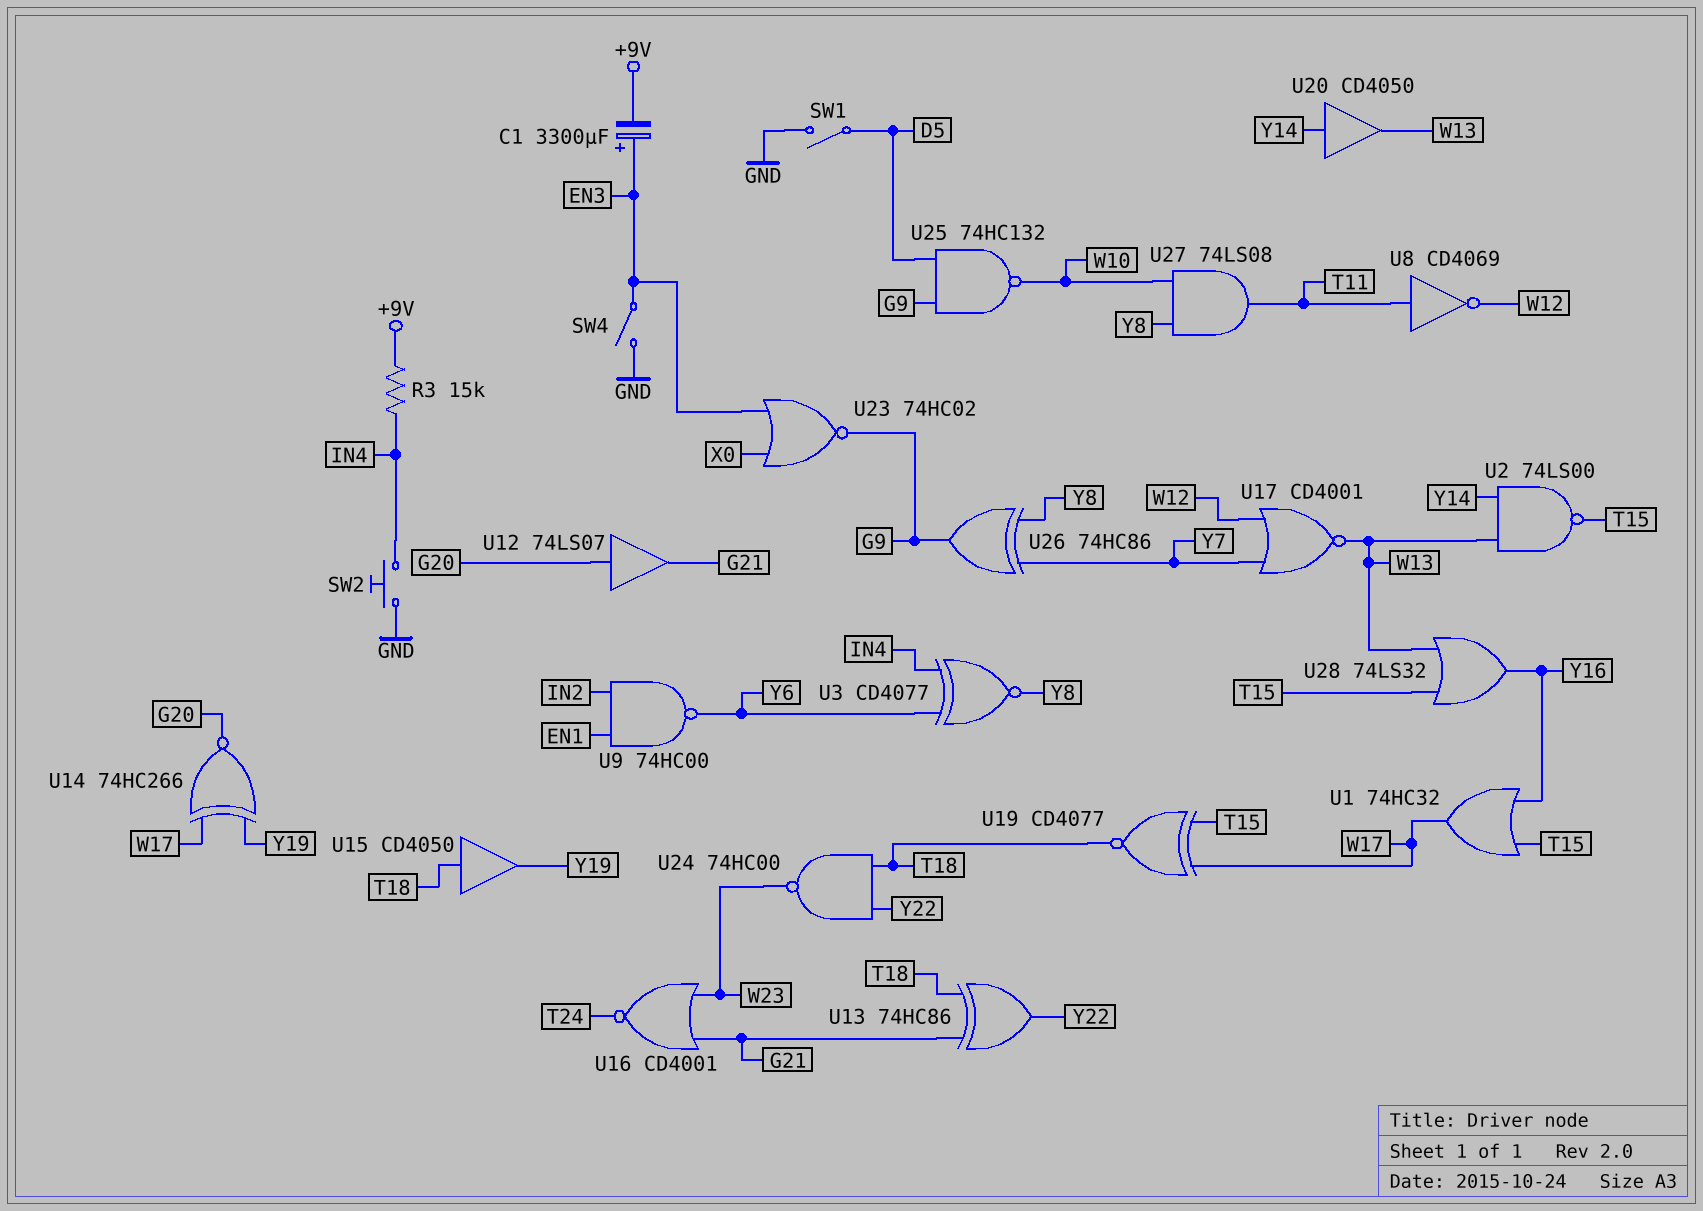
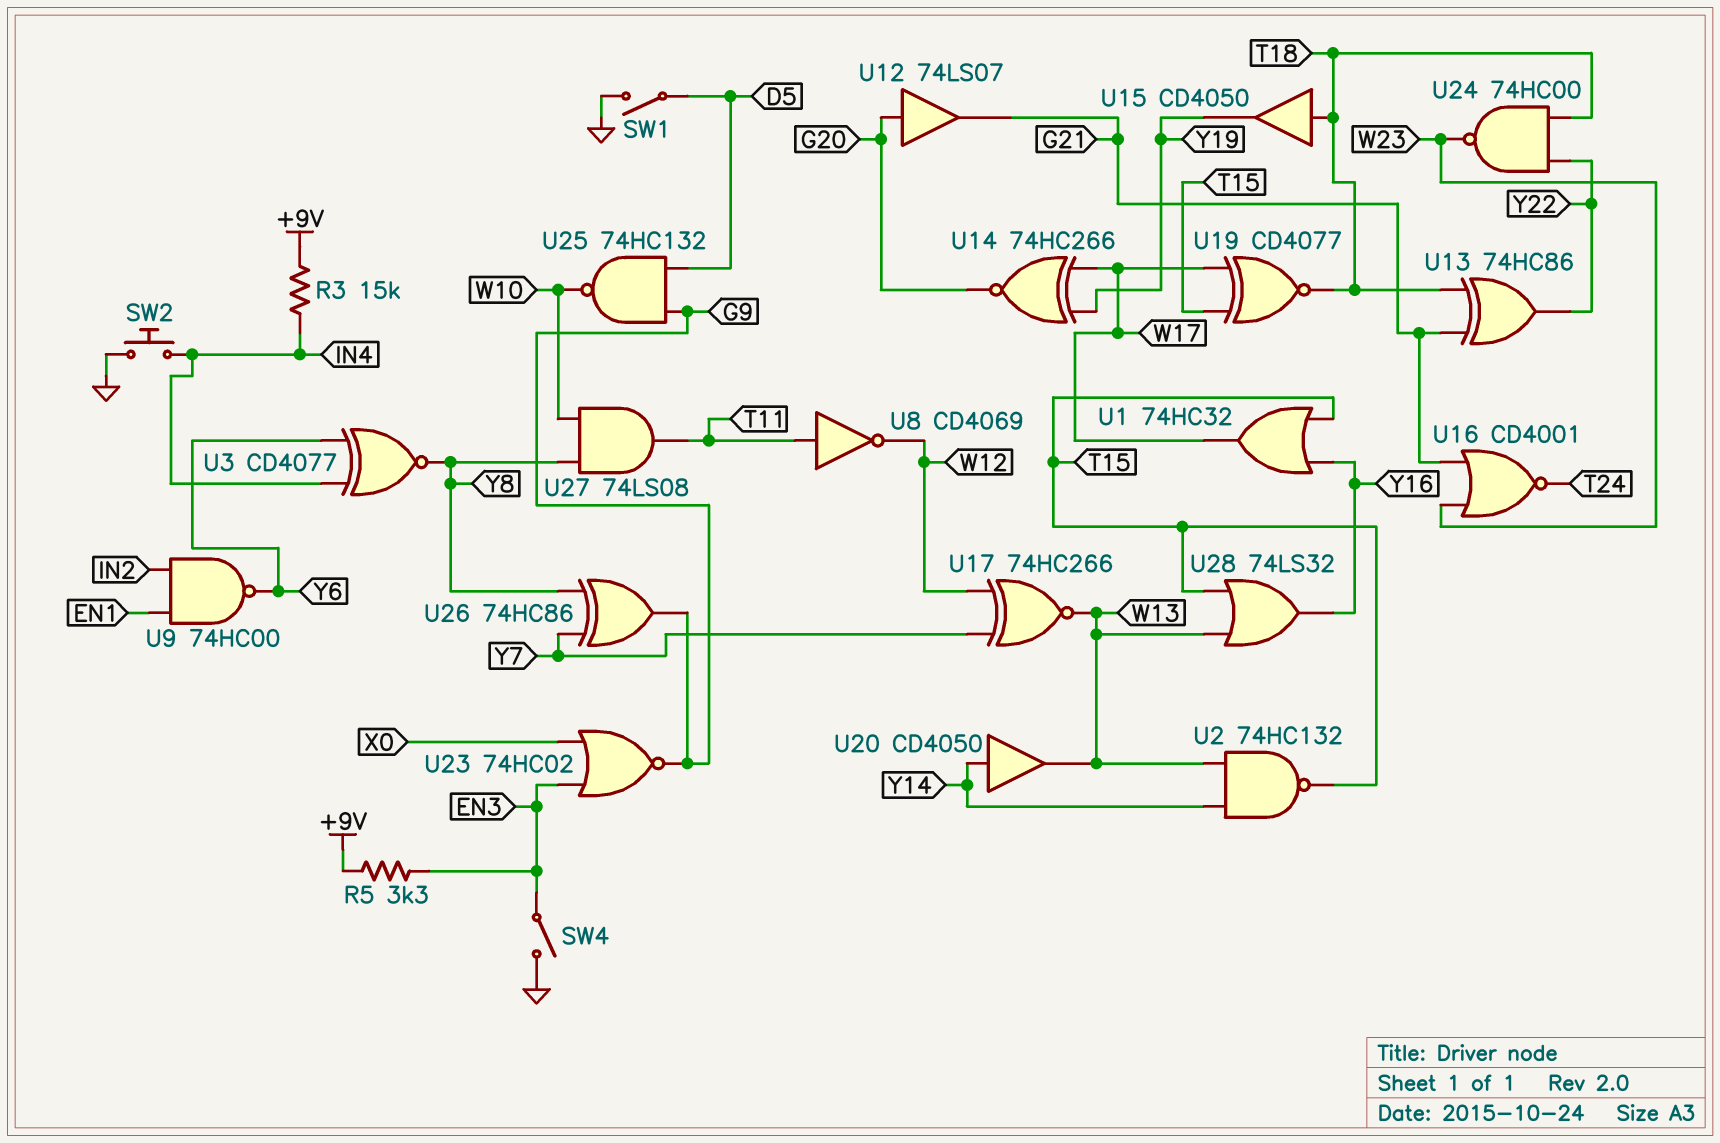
C1: 3300uF (plus EN3, minus +9V) -> none
R5: none -> 3.3k (+9V, EN3)
U2: NAND 74LS00 (in W13, in Y14, out T15) -> NAND 74HC132 (in W13, in Y14, out T15)
U17: NOR CD4001 (in W12, in Y7, out W13) -> XNOR 74HC266 (in W12, in Y7, out W13)

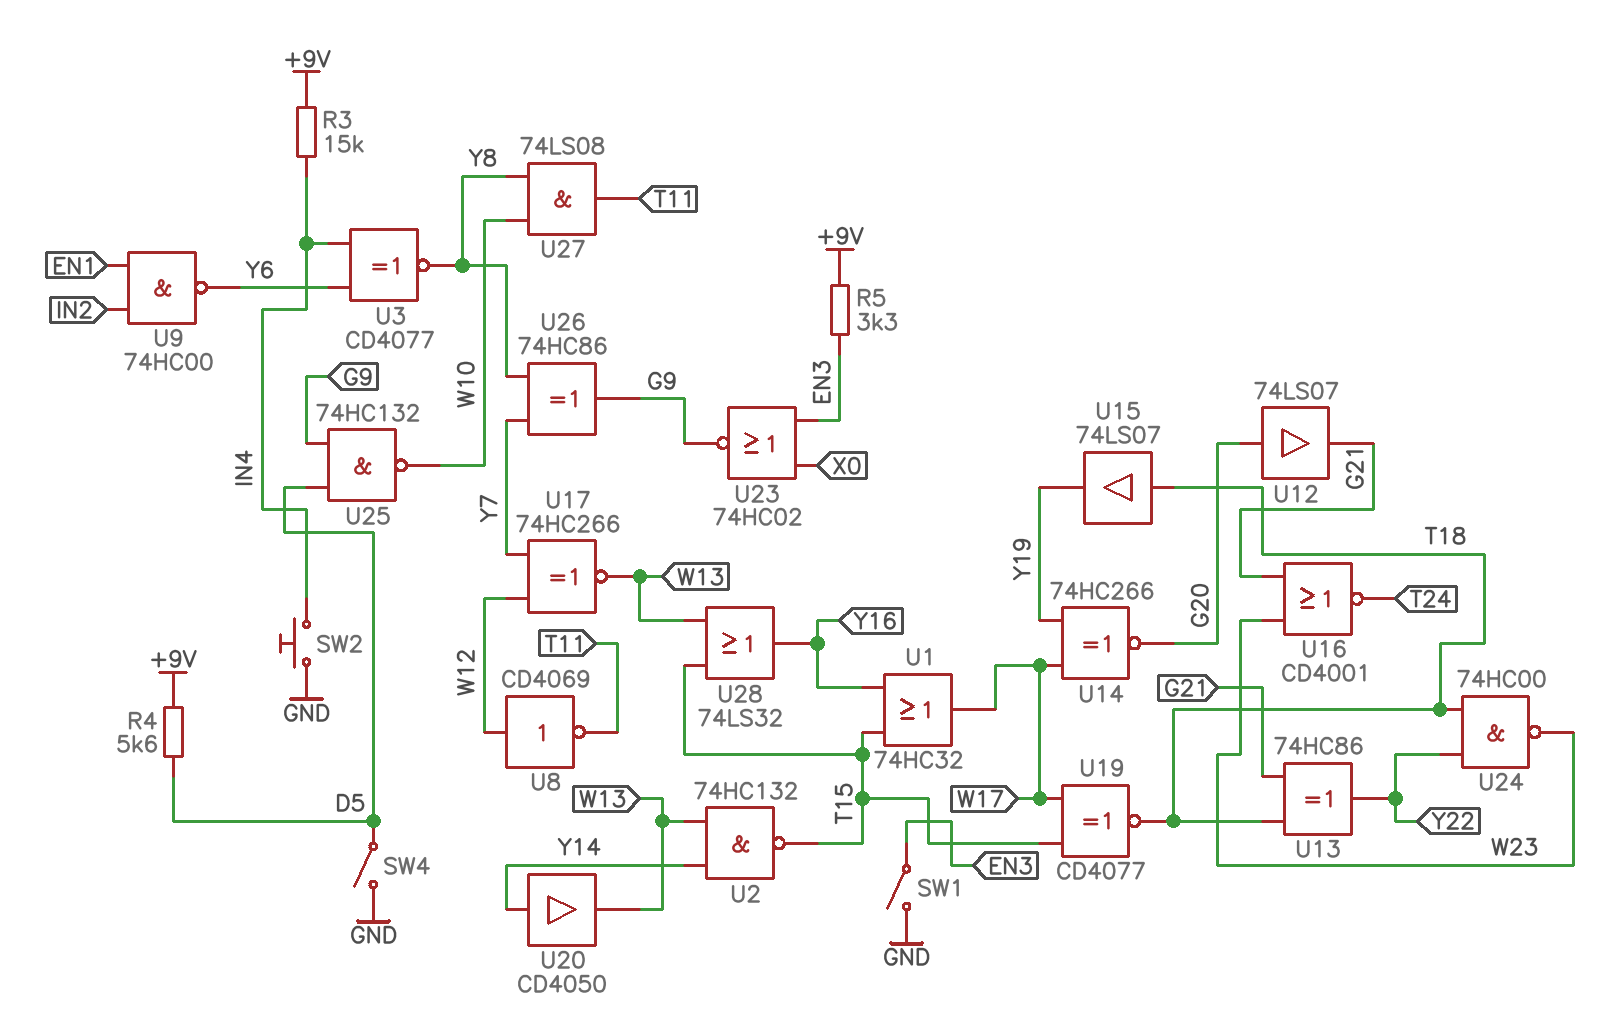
R4: none -> 5.6k (+9V, D5)
SW1: switch (D5, GND) -> switch (EN3, GND)
SW4: switch (EN3, GND) -> switch (D5, GND)
U8: NOT CD4069 (in T11, out W12) -> NOT CD4069 (in W12, out T11)
U15: buffer CD4050 (in T18, out Y19) -> buffer 74LS07 (in T18, out Y19)

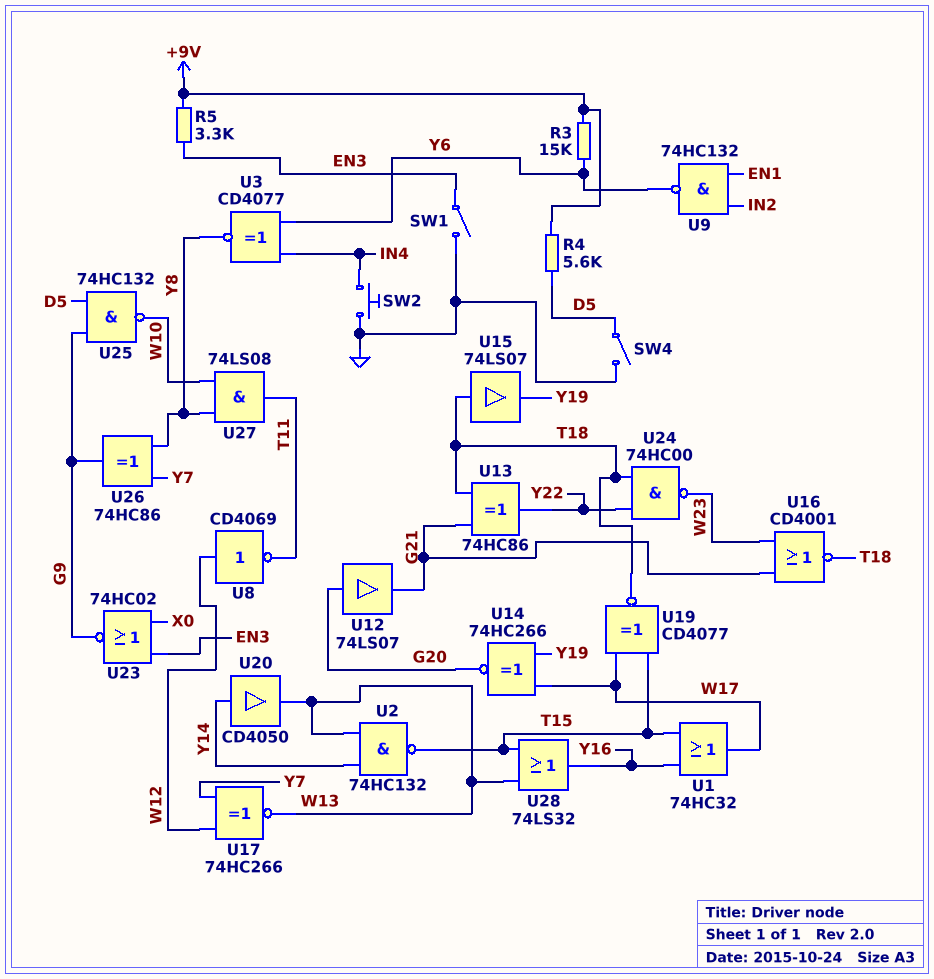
R3: 15k (+9V, IN4) -> 15k (+9V, Y6)
U9: NAND 74HC00 (in EN1, in IN2, out Y6) -> NAND 74HC132 (in EN1, in IN2, out Y6)
U16: NOR CD4001 (in G21, in W23, out T24) -> NOR CD4001 (in G21, in W23, out T18)

